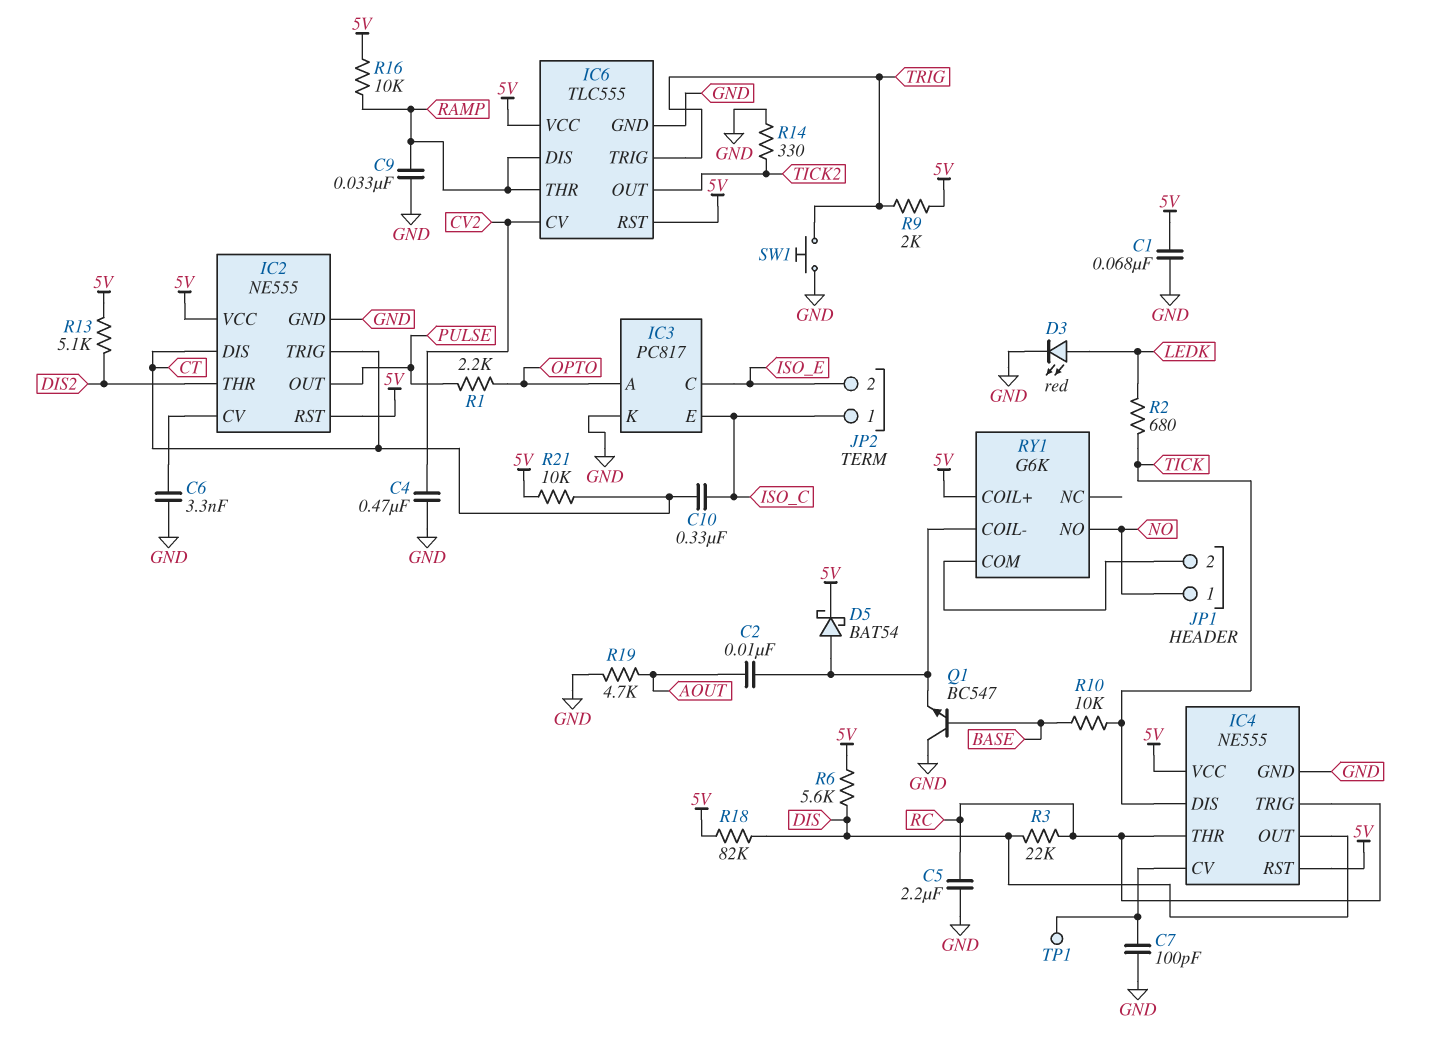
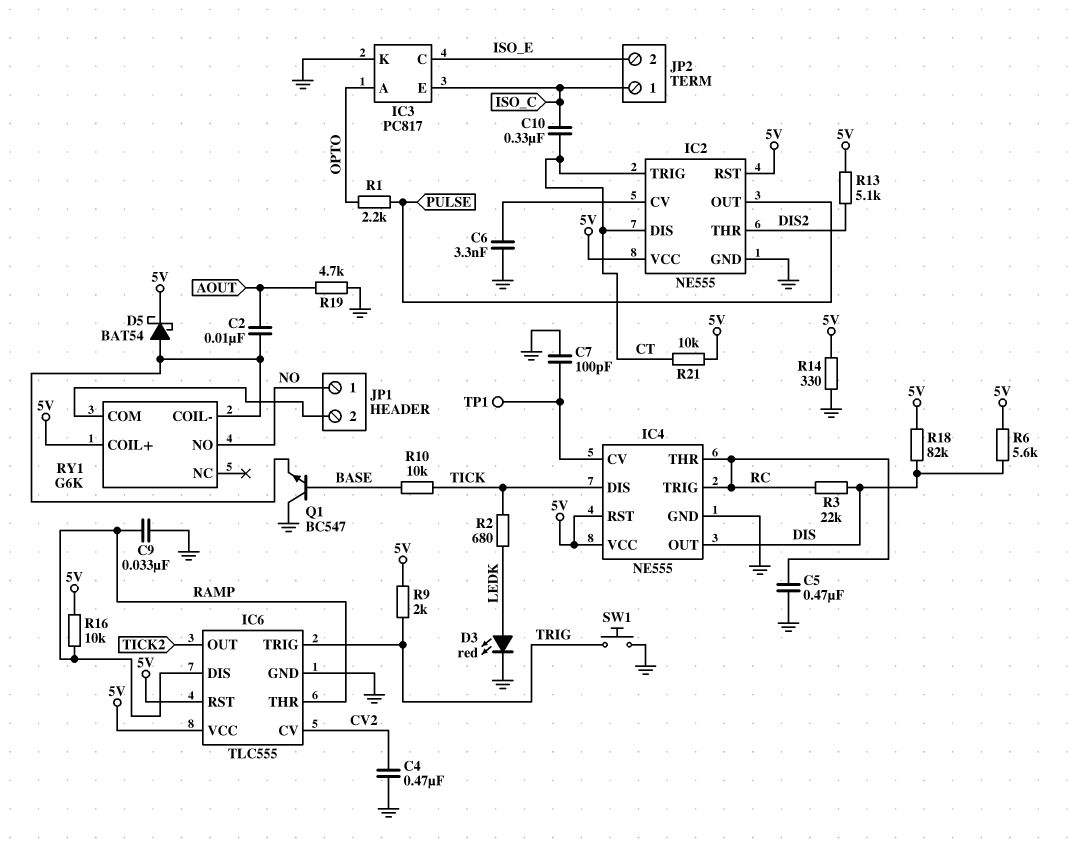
C1: 68nF (5V, GND) -> none
C5: 2.2uF (GND, RC) -> 470nF (GND, RC)
R14: 330 (GND, TICK2) -> 330 (5V, GND)

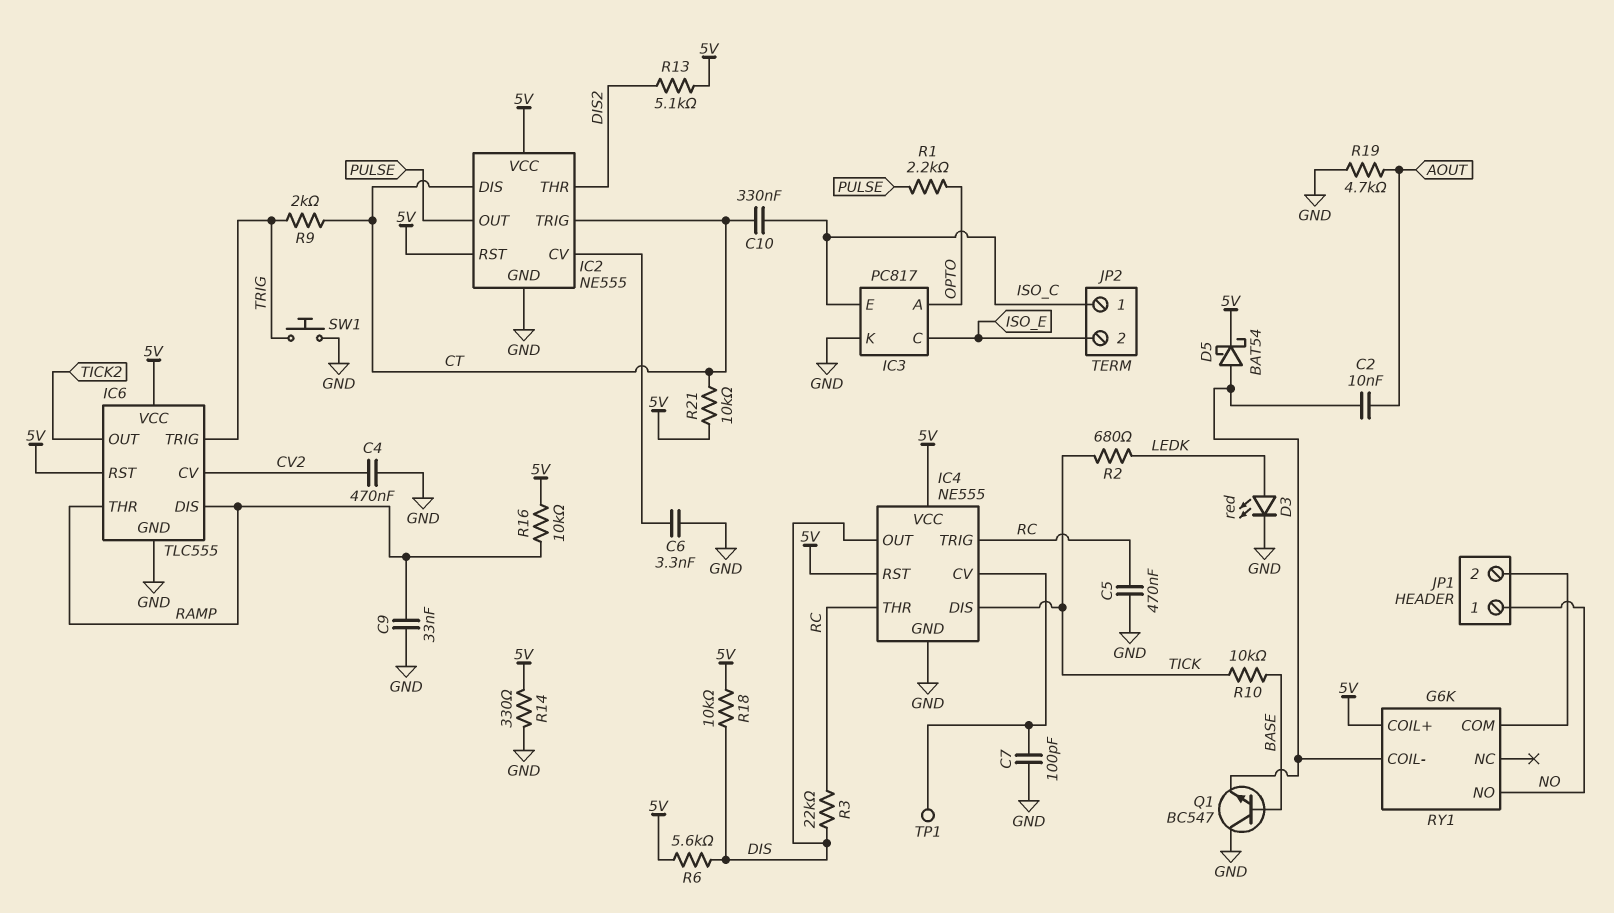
R9: 2k (5V, TRIG) -> 2k (CT, TRIG)
R18: 82k (5V, DIS) -> 10k (5V, DIS)

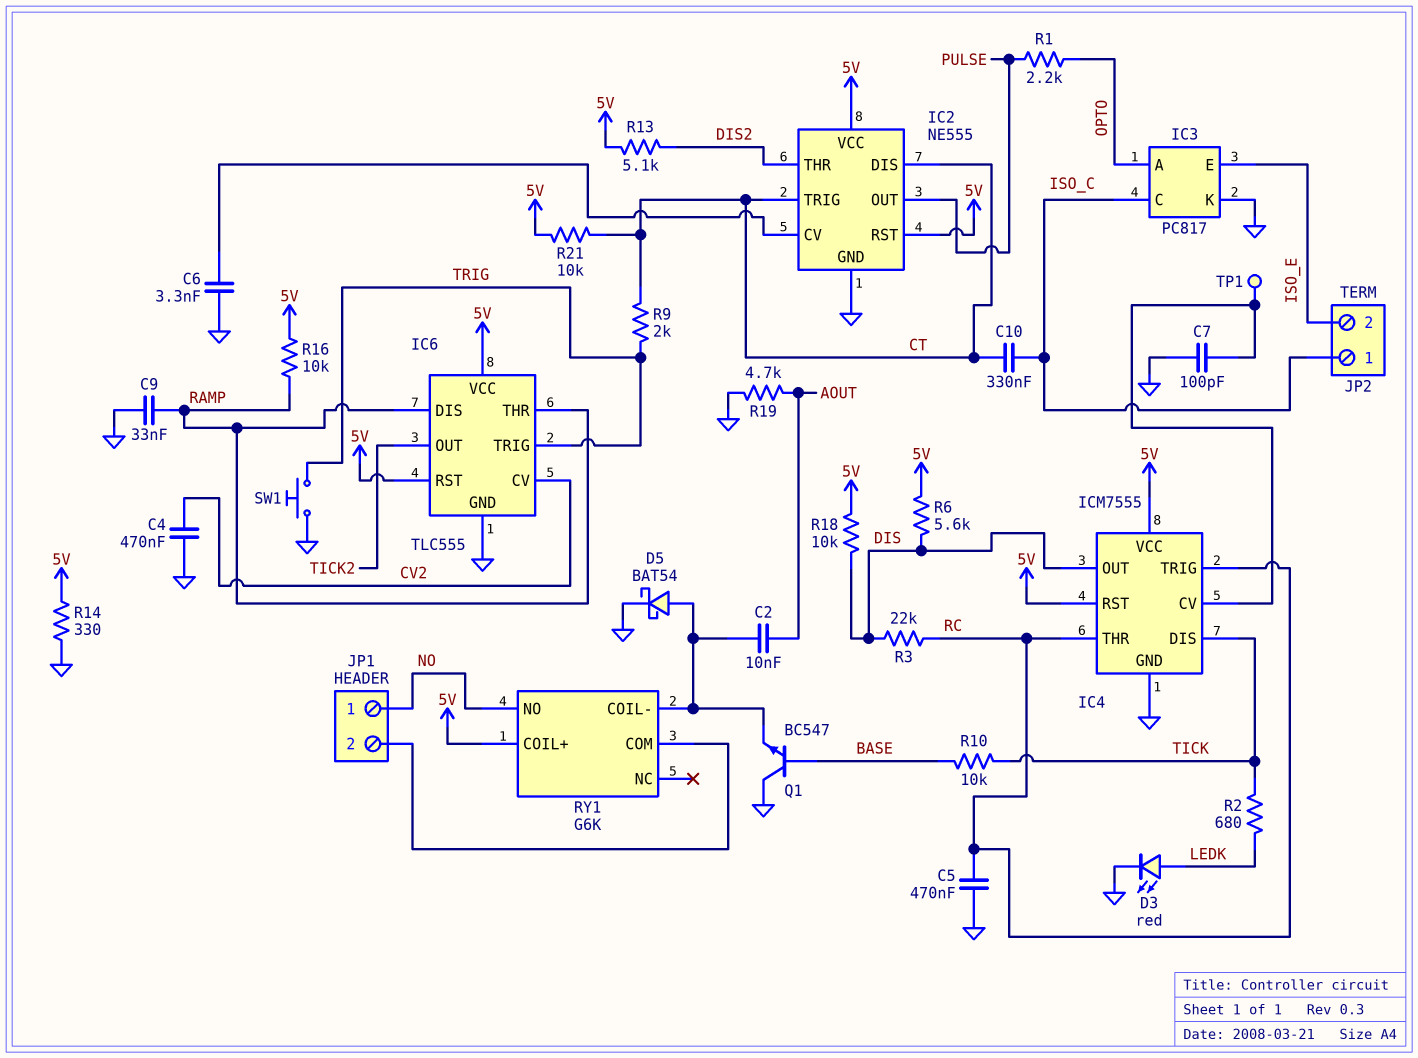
D5: schottky BAT54 (A RY1/COIL-, K 5V) -> schottky BAT54 (A RY1/COIL-, K GND)
IC3 pin C: ISO_E -> ISO_C
IC3 pin E: ISO_C -> ISO_E
IC4: NE555 -> ICM7555

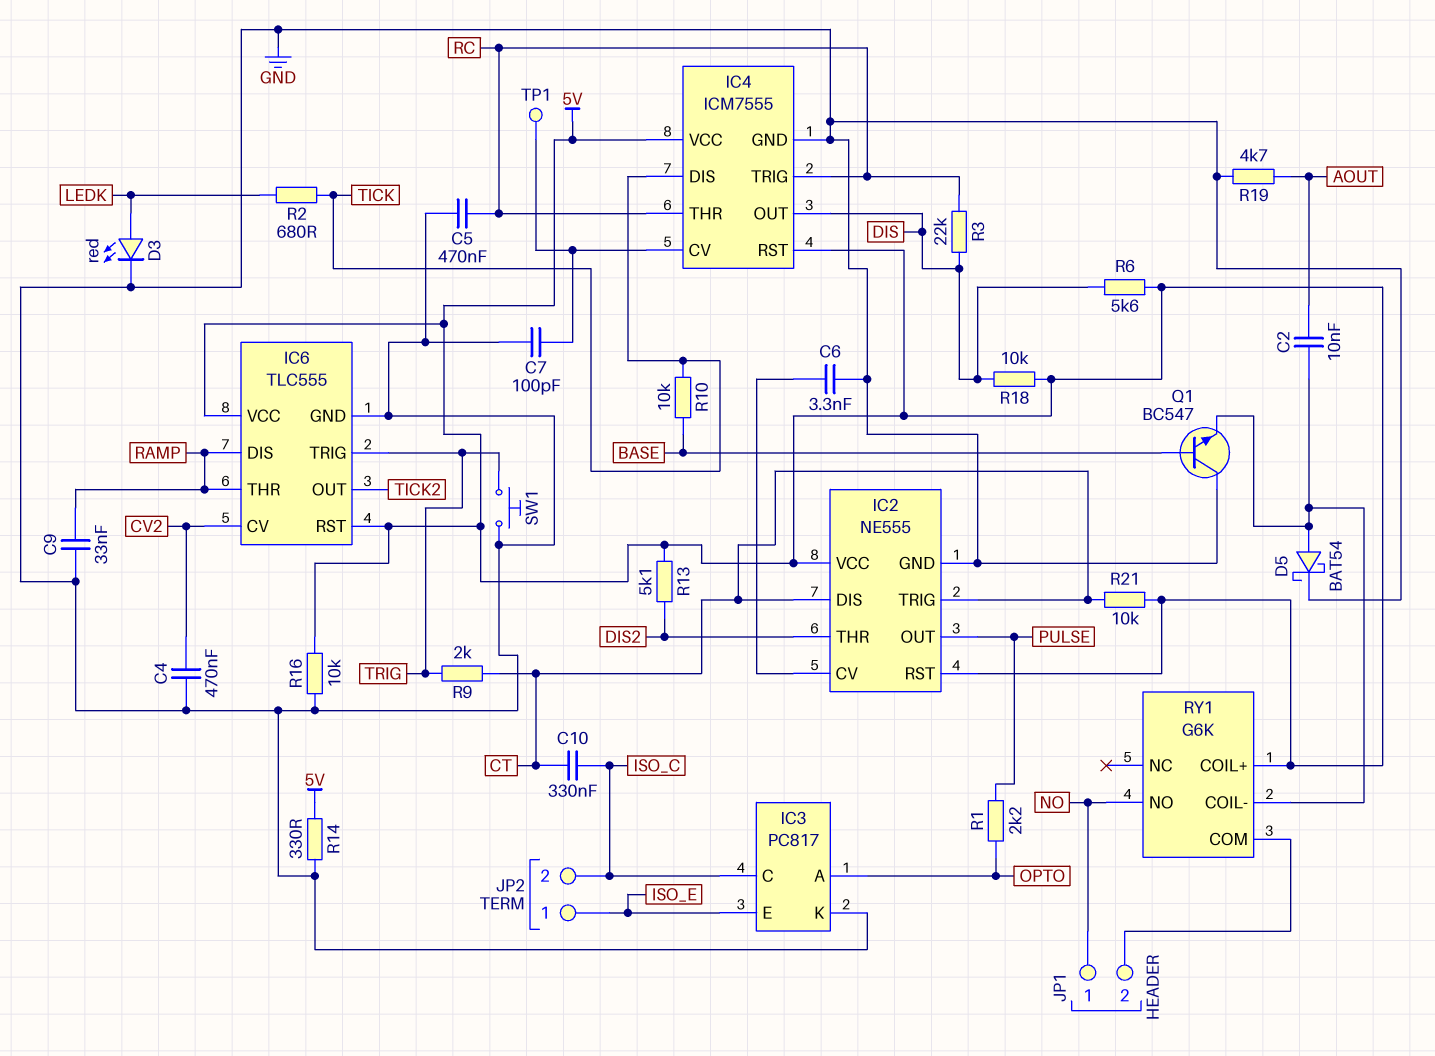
JP2 pin 1: ISO_C -> ISO_E
JP2 pin 2: ISO_E -> ISO_C
R16: 10k (5V, RAMP) -> 10k (5V, GND)

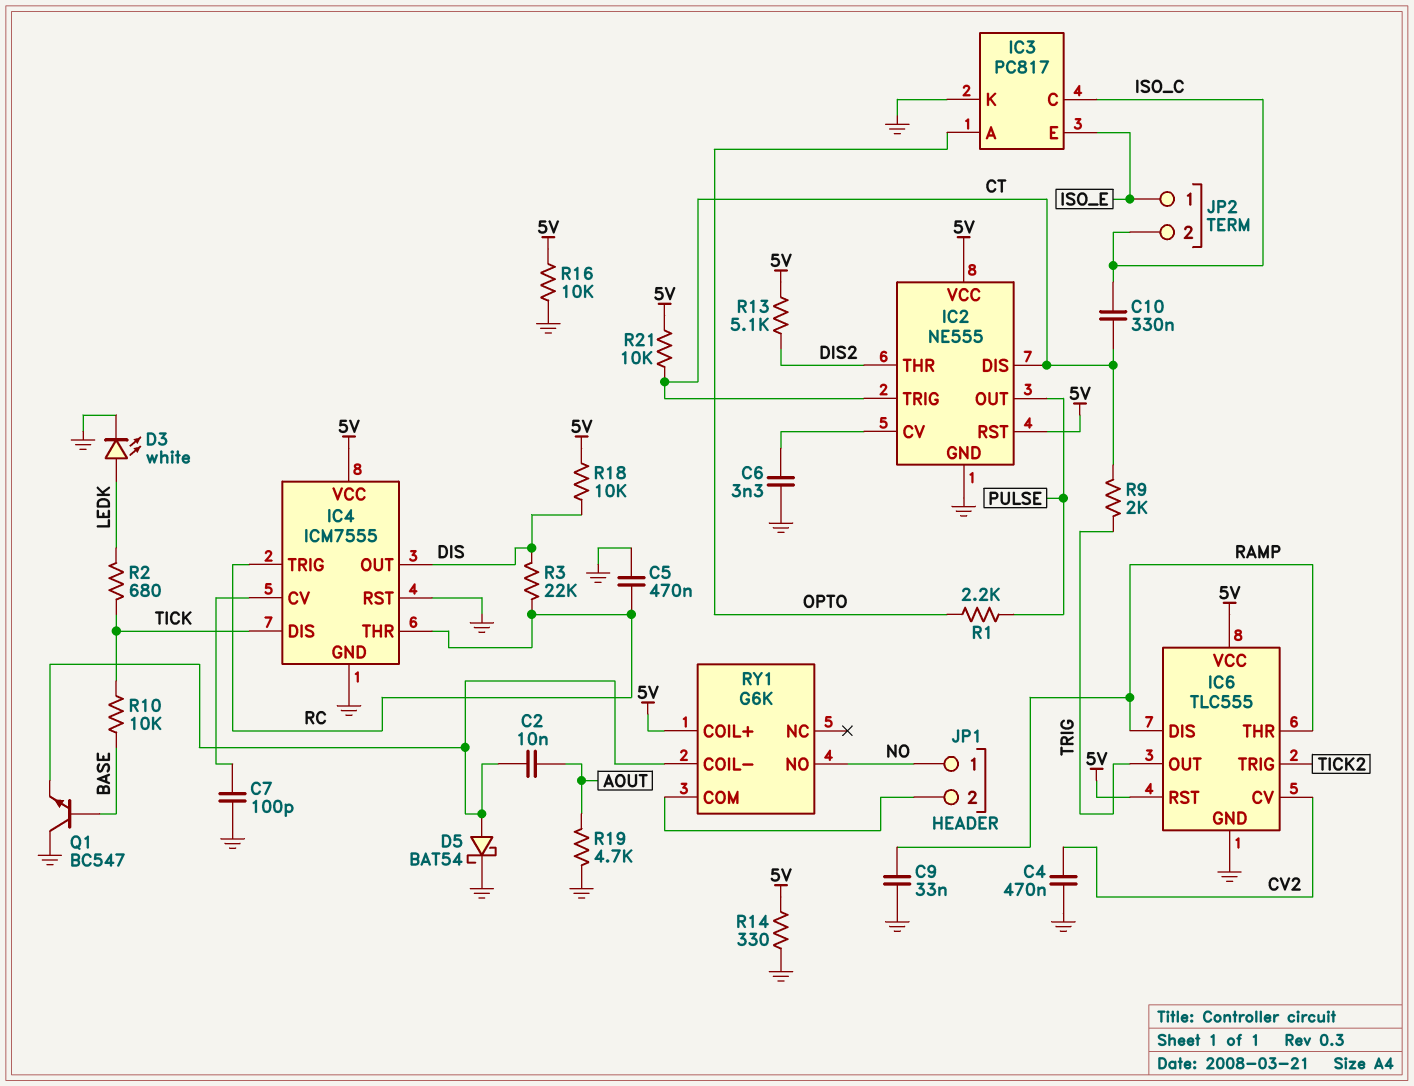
D3: LED red (A LEDK, K GND) -> LED white (A LEDK, K GND)
IC4 pin RST: 5V -> GND
IC6 pin OUT: TICK2 -> TRIG
IC6 pin TRIG: TRIG -> TICK2
R6: 5.6k (5V, DIS) -> none
SW1: button (GND, TRIG) -> none
TP1: test point (IC4/CV) -> none

